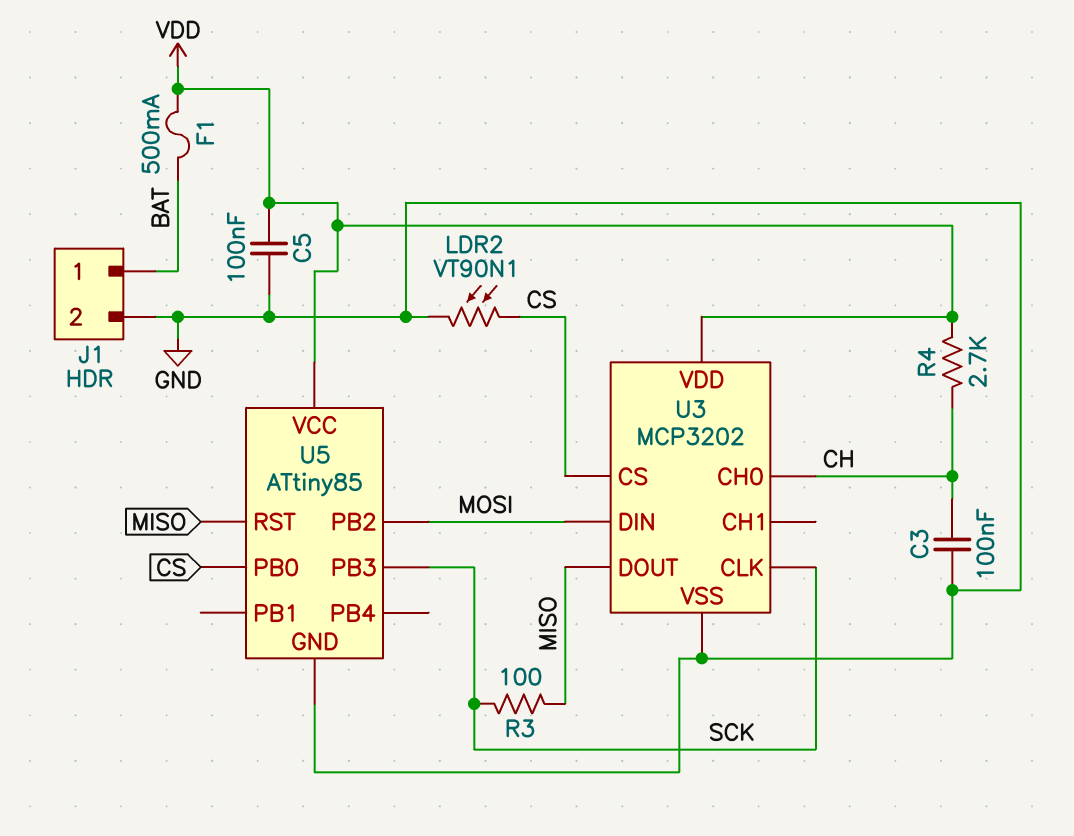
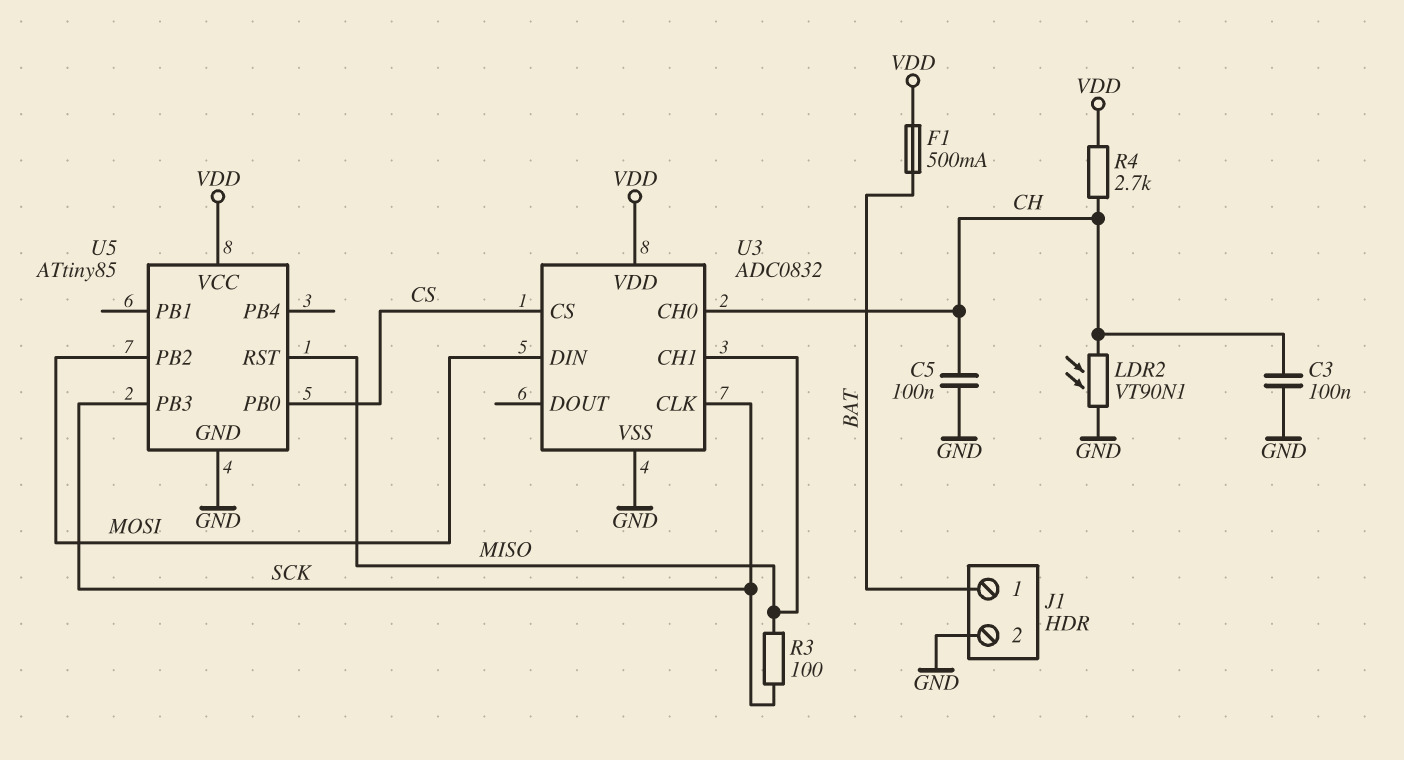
C5: 100nF (GND, VDD) -> 100nF (CH, GND)
LDR2: VT90N1 (CS, GND) -> VT90N1 (CH, GND)
U3: MCP3202 -> ADC0832
U3 pin CH1: none -> MISO
U3 pin DOUT: MISO -> none

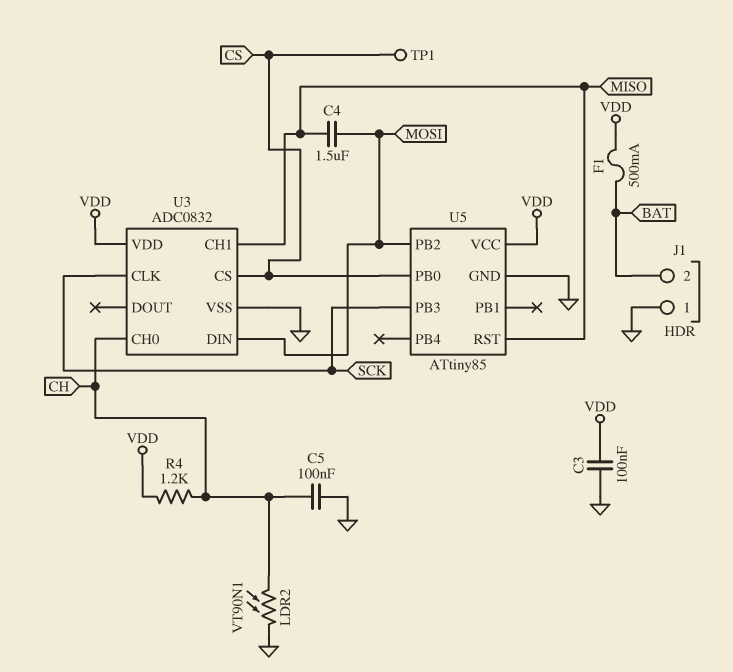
C3: 100nF (CH, GND) -> 100nF (GND, VDD)
C4: none -> 1.5uF (MISO, MOSI)
J1 pin 1: BAT -> GND
J1 pin 2: GND -> BAT
R3: 100 (MISO, SCK) -> none
R4: 2.7k (CH, VDD) -> 1.2k (CH, VDD)
TP1: none -> test point (CS)

